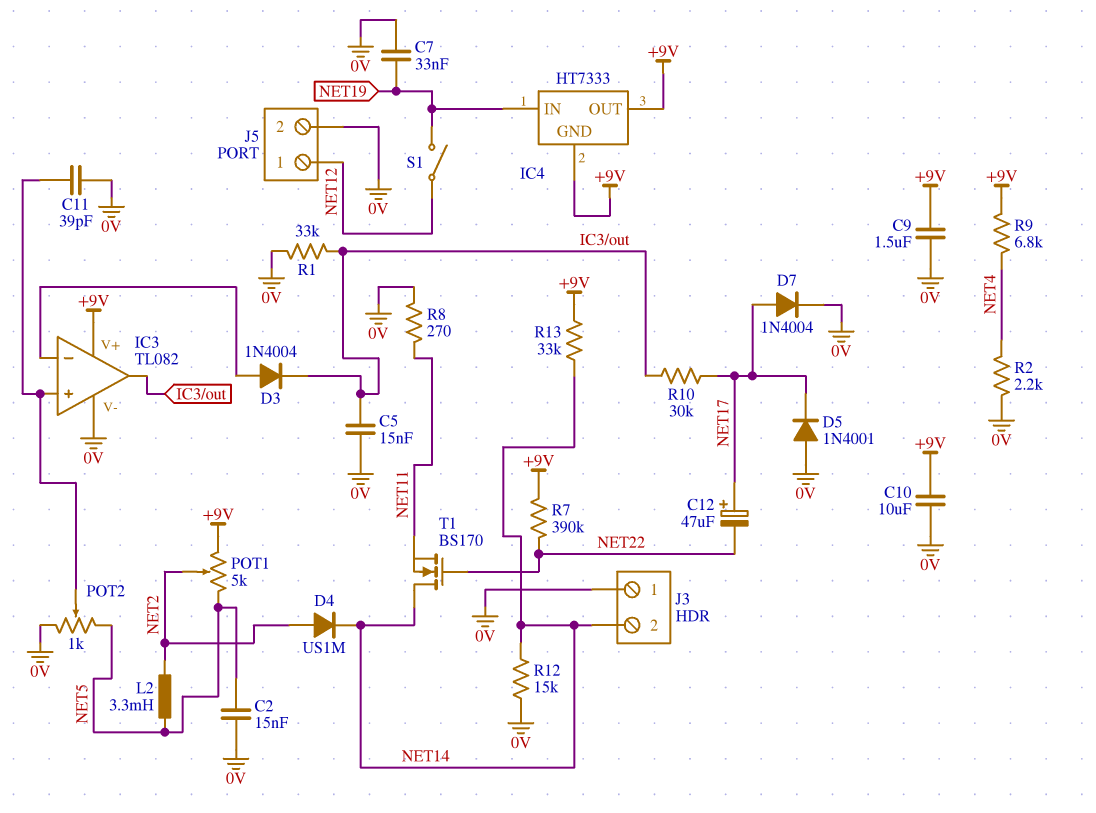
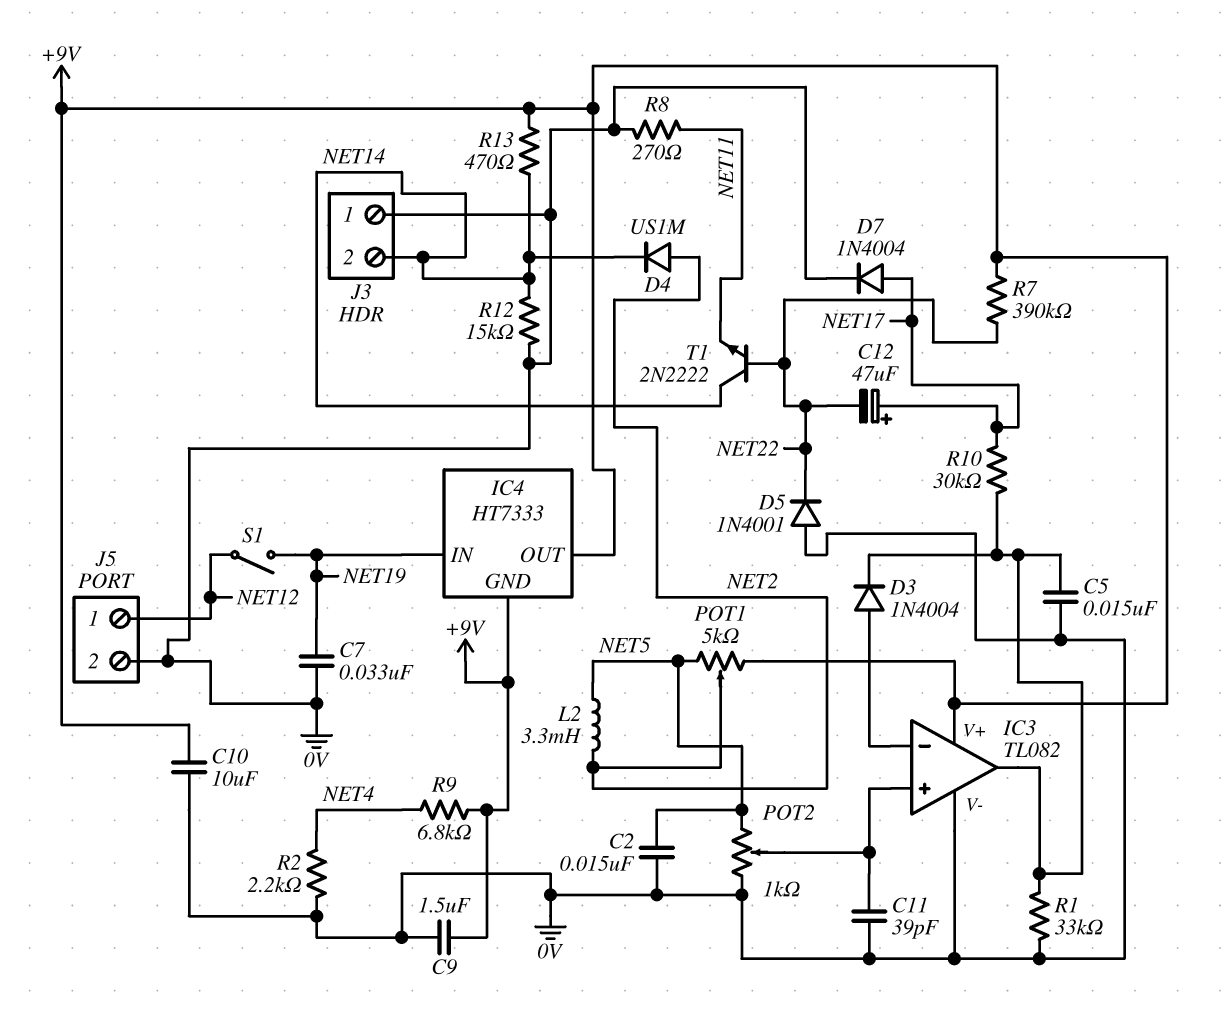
D5: diode 1N4001 (A 0V, K NET17) -> diode 1N4001 (A 0V, K NET22)
R13: 33k (+9V, NET14) -> 470 (+9V, NET14)
T1: NMOS BS170 (G NET22, D NET14, S NET11) -> NPN 2N2222 (B NET22, C NET14, E NET11)

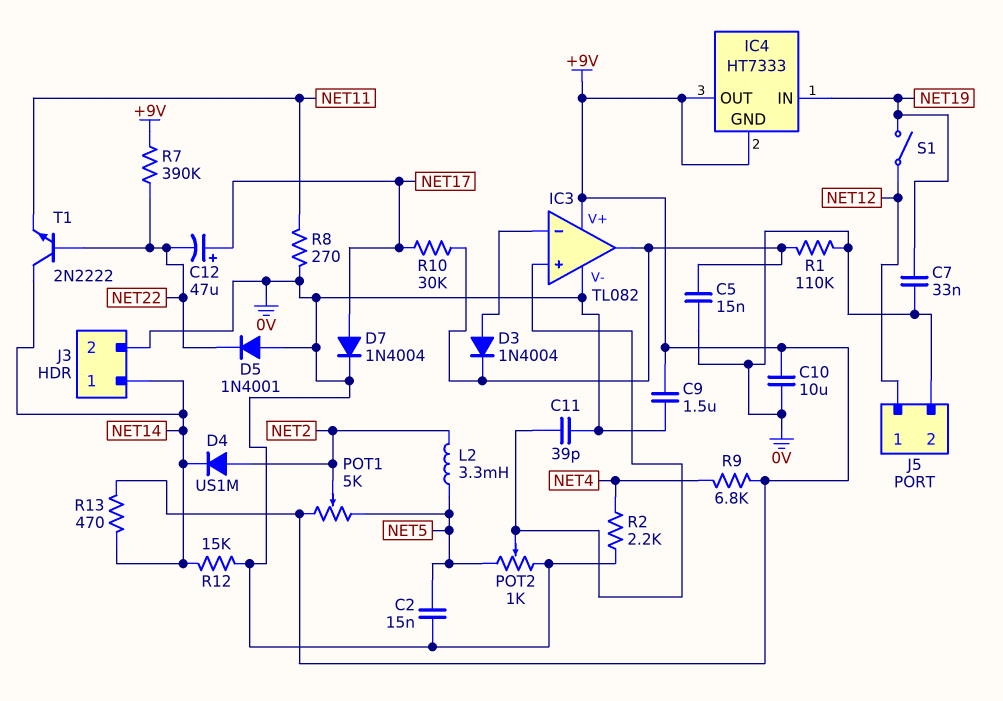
J3 pin 1: 0V -> NET14
J3 pin 2: NET14 -> 0V
R1: 33k (0V, IC3/out) -> 110k (0V, IC3/out)

